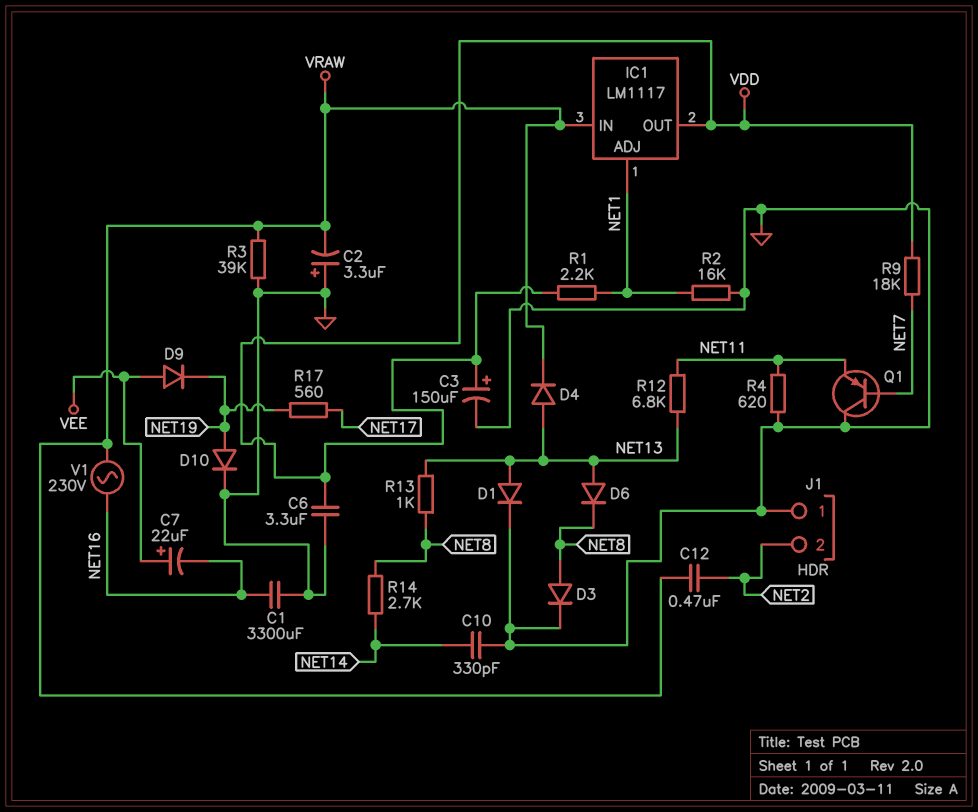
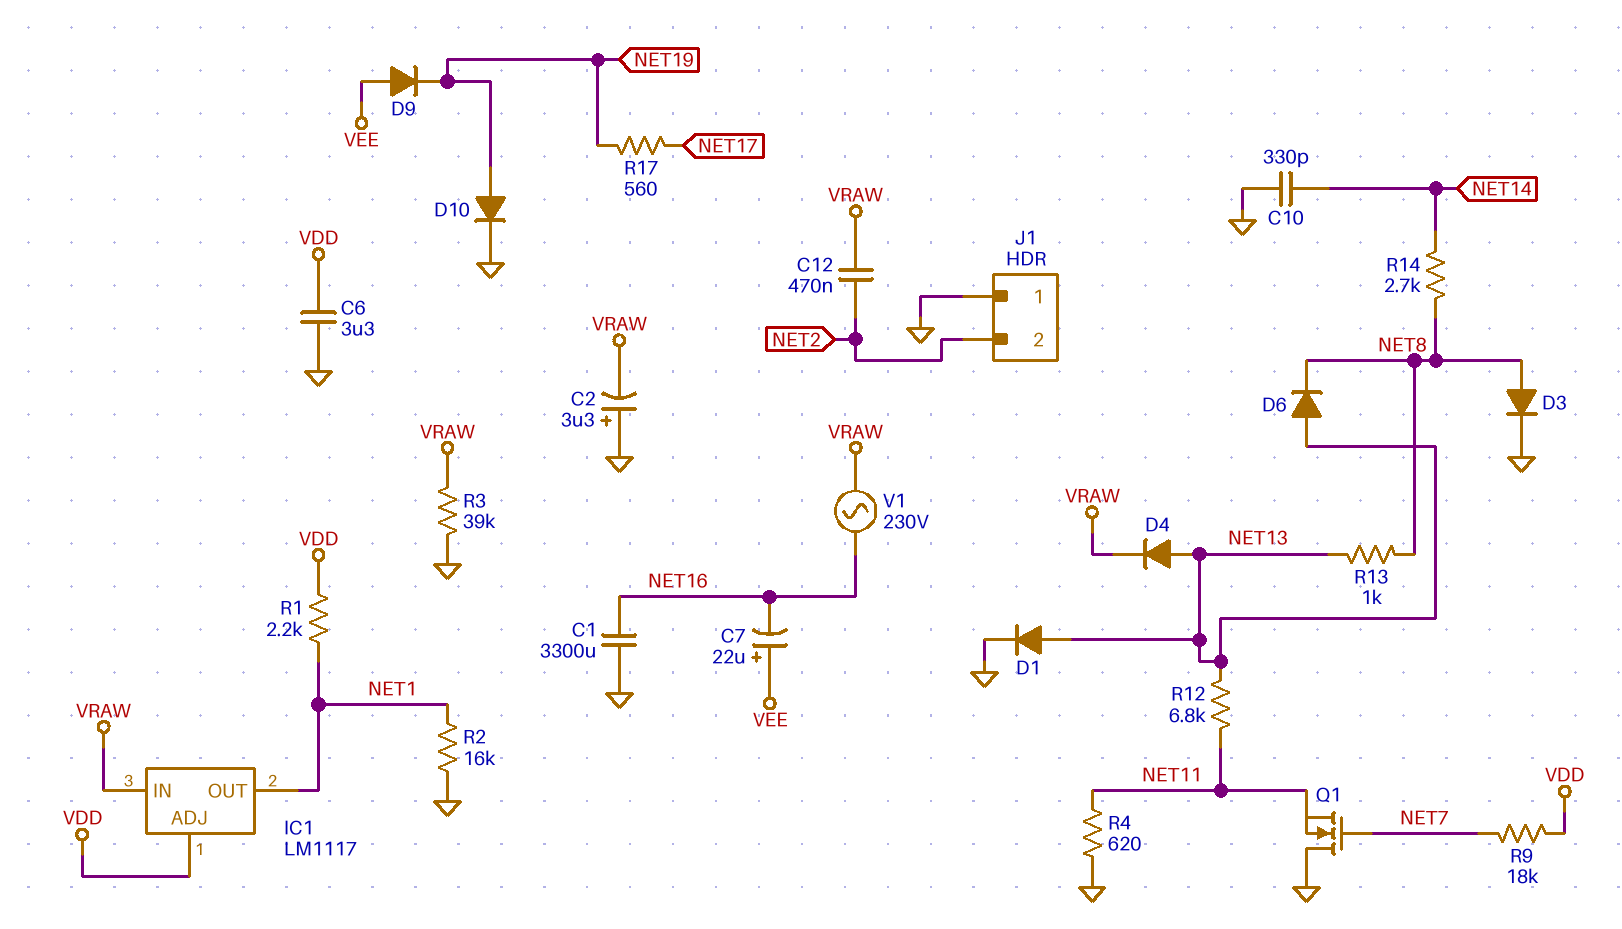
C3: 150uF (plus VDD, minus GND) -> none
IC1 pin ADJ: NET1 -> VDD
IC1 pin OUT: VDD -> NET1
Q1: PNP (B NET7, C GND, E NET11) -> NMOS (G NET7, D GND, S NET11)

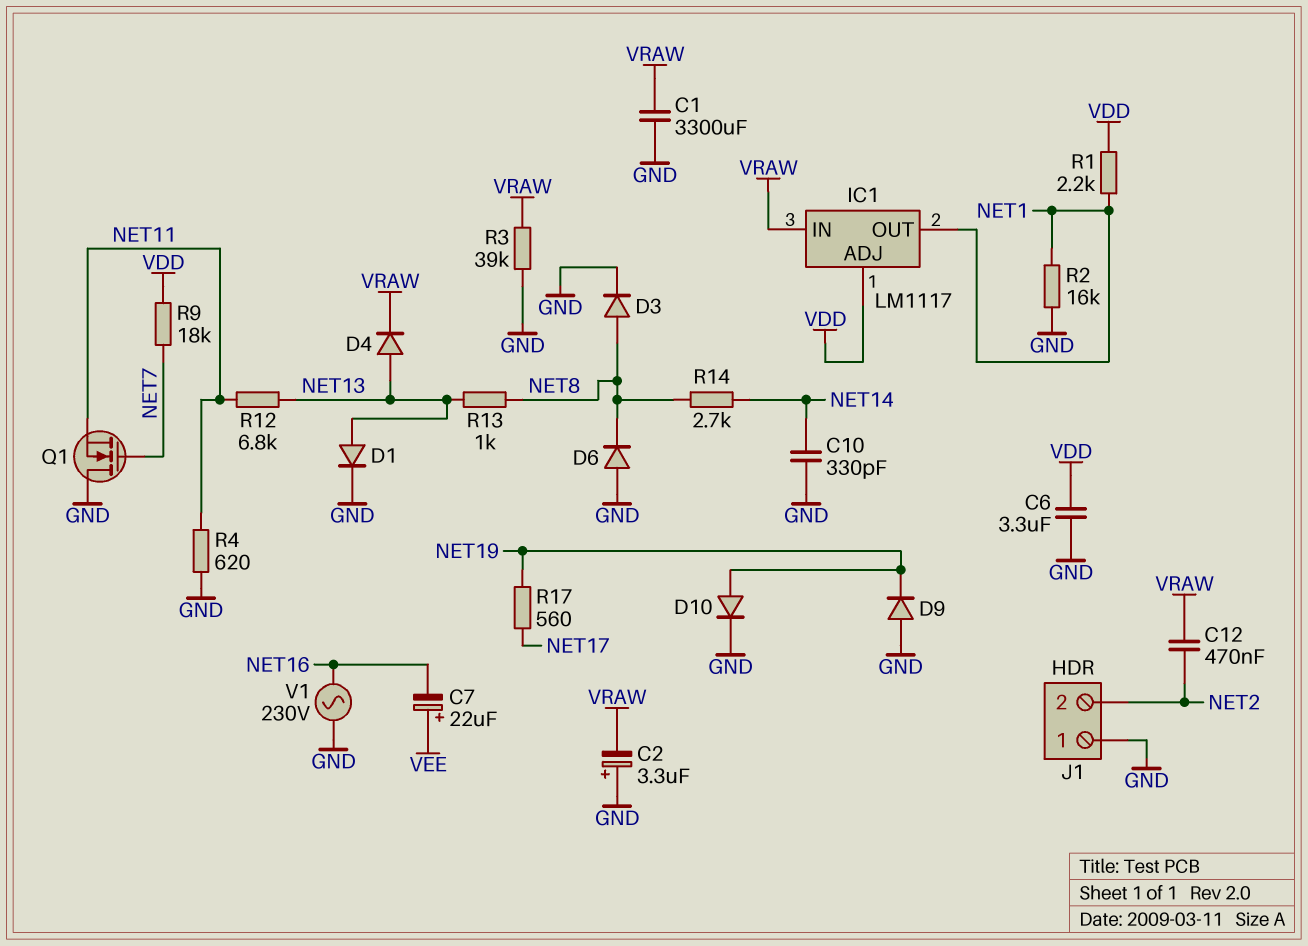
C1: 3300uF (GND, NET16) -> 3300uF (GND, VRAW)
D6: diode (A NET13, K NET8) -> diode (A GND, K NET8)
D9: diode (A VEE, K NET19) -> diode (A GND, K NET19)
V1: AC 230V (NET16, VRAW) -> AC 230V (GND, NET16)

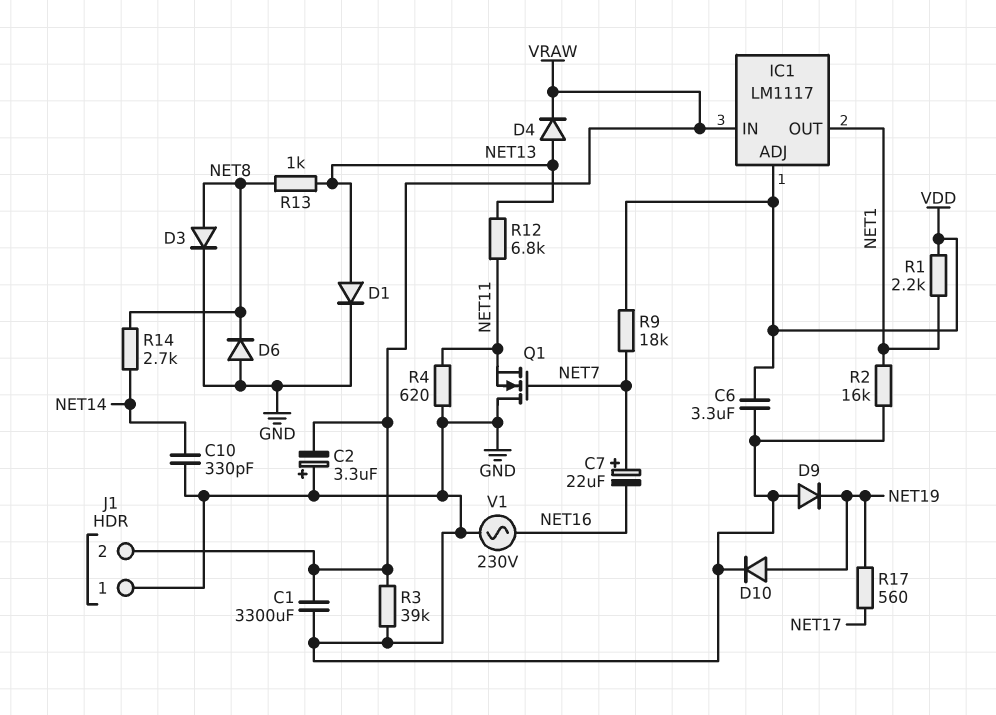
C7: 22uF (plus VEE, minus NET16) -> 22uF (plus NET7, minus NET16)
C12: 470nF (NET2, VRAW) -> none
J1 pin 2: NET2 -> VRAW

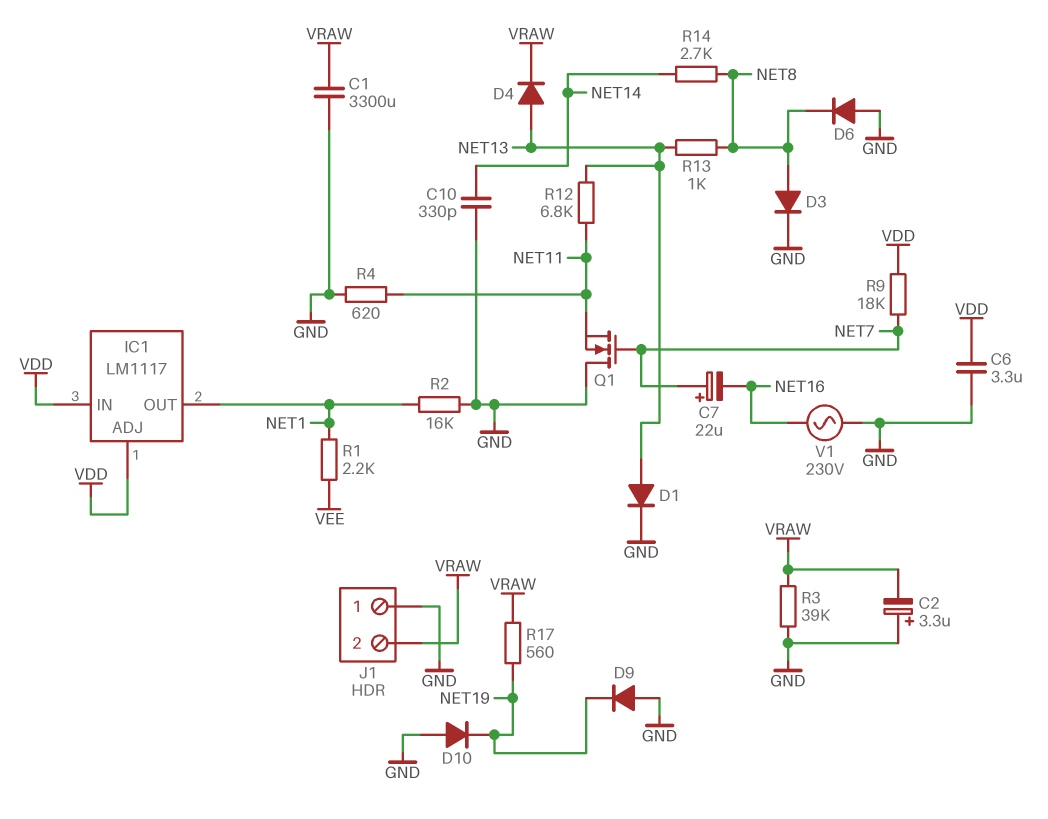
D10: diode (A NET19, K GND) -> diode (A GND, K NET19)
IC1 pin IN: VRAW -> VDD
R1: 2.2k (NET1, VDD) -> 2.2k (NET1, VEE)
R17: 560 (NET17, NET19) -> 560 (NET19, VRAW)

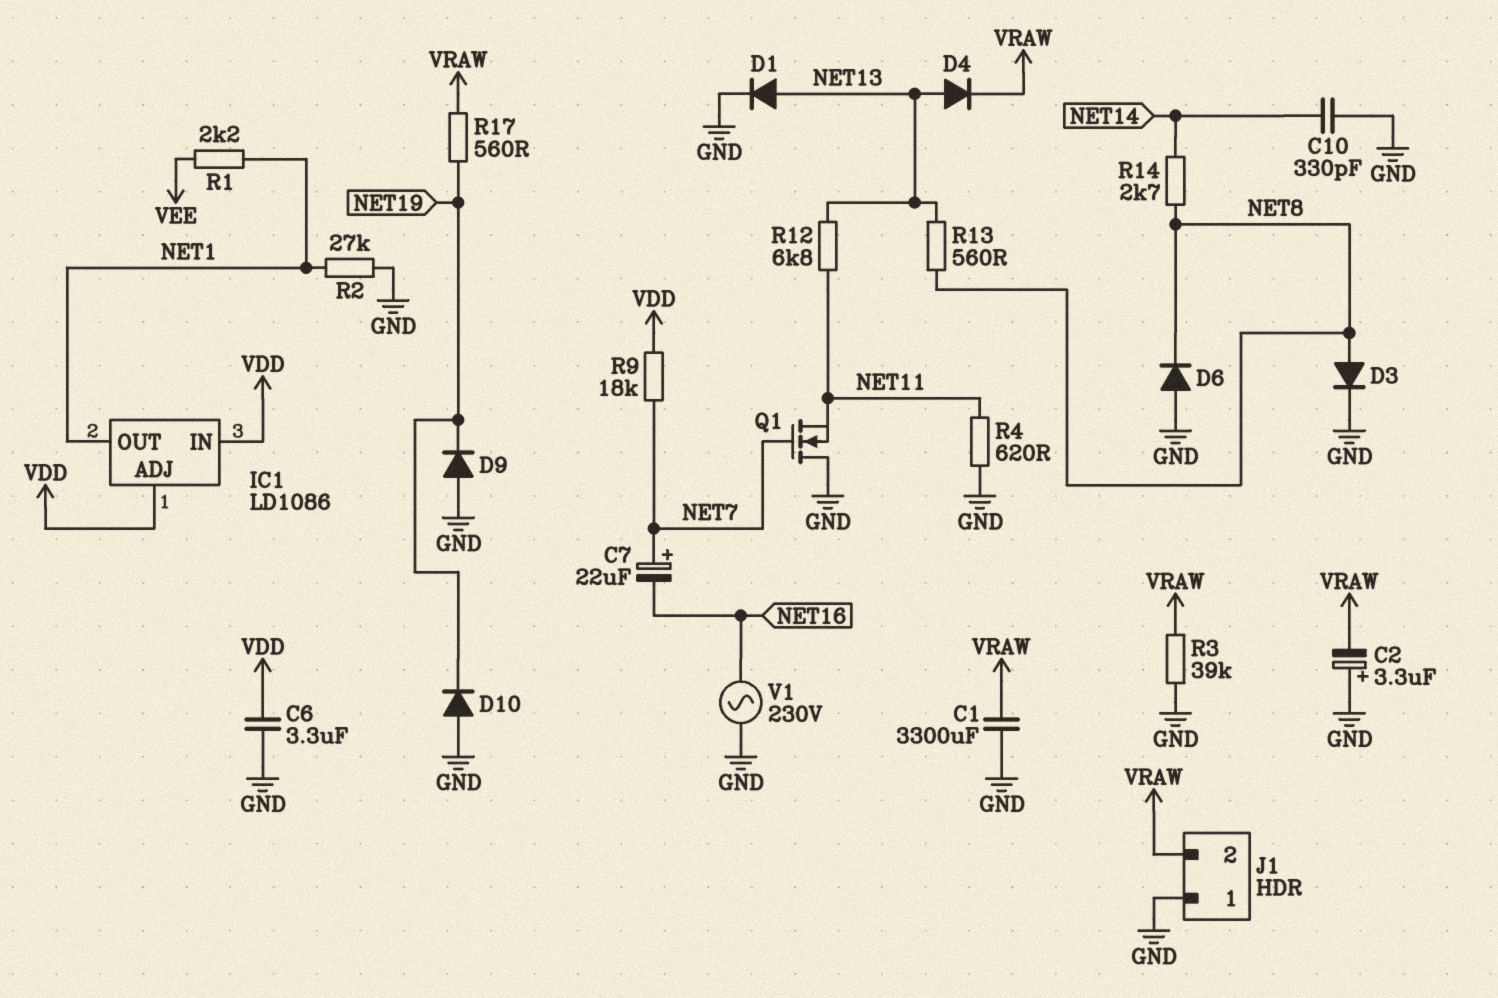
IC1: LM1117 -> LD1086
R2: 16k (GND, NET1) -> 27k (GND, NET1)
R13: 1k (NET8, NET13) -> 560 (NET8, NET13)

